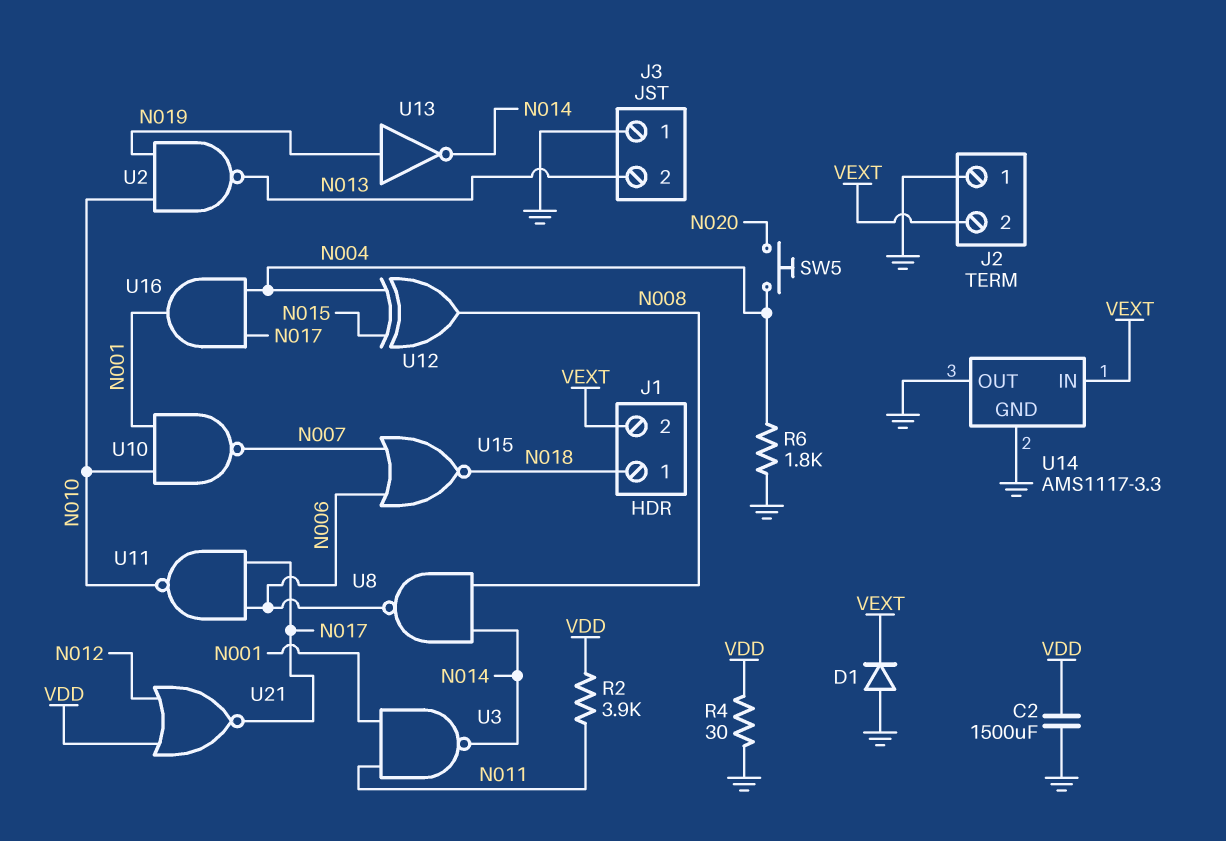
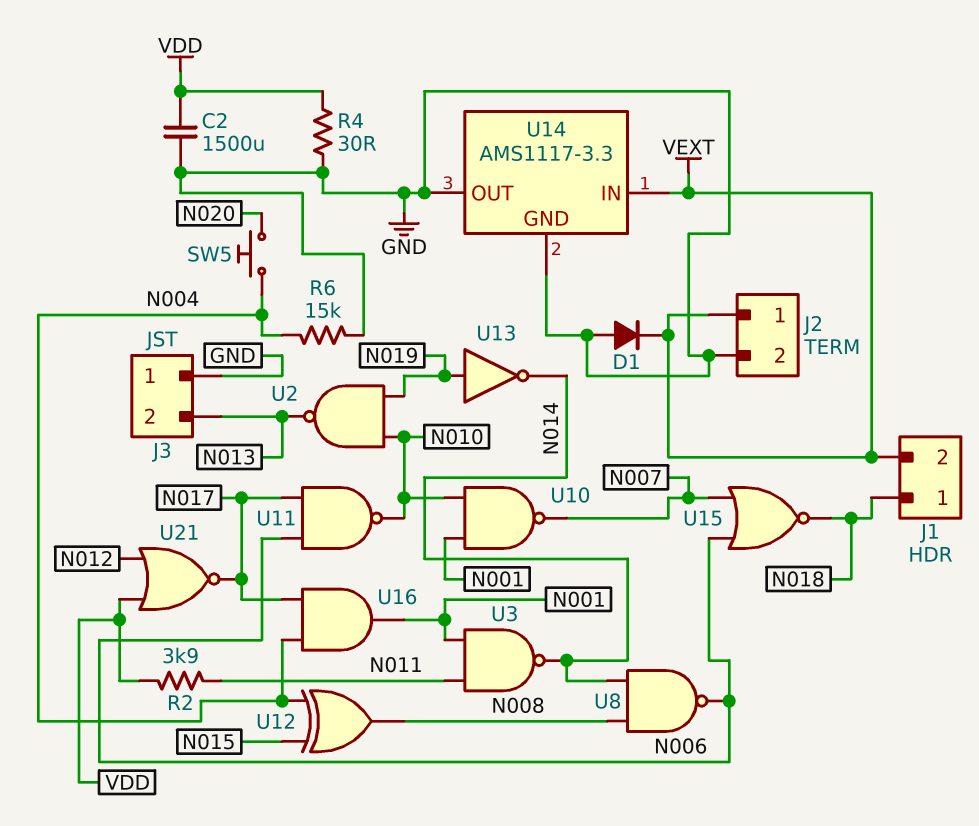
J2 pin 1: GND -> VEXT
J2 pin 2: VEXT -> GND
R6: 1.8k (GND, N004) -> 15k (GND, N004)

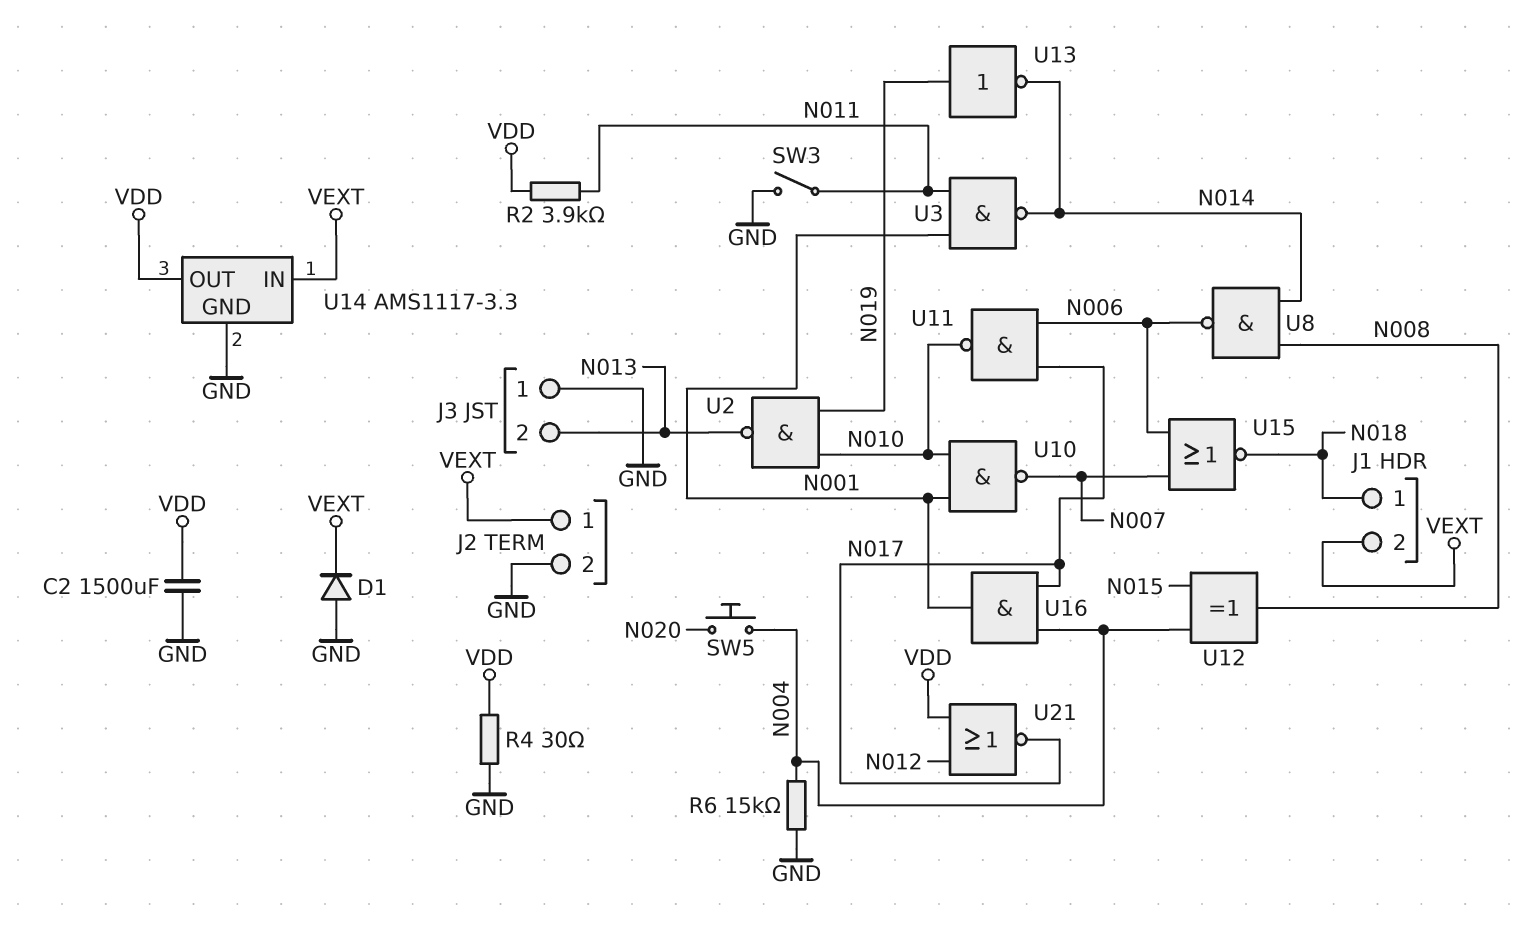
SW3: none -> switch (GND, N011)
U14 pin OUT: GND -> VDD

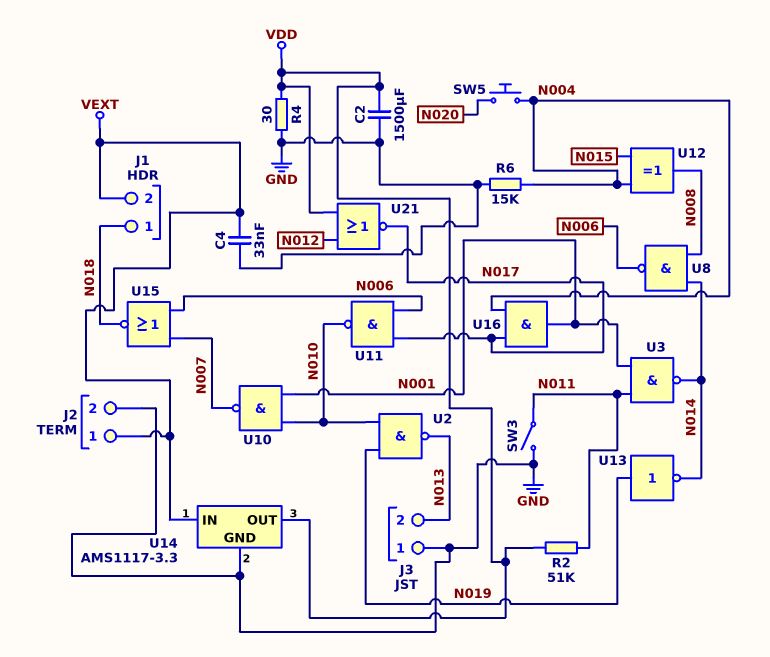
C4: none -> 33nF (GND, VEXT)
D1: diode (A GND, K VEXT) -> none
R2: 3.9k (N011, VDD) -> 51k (N011, VDD)

